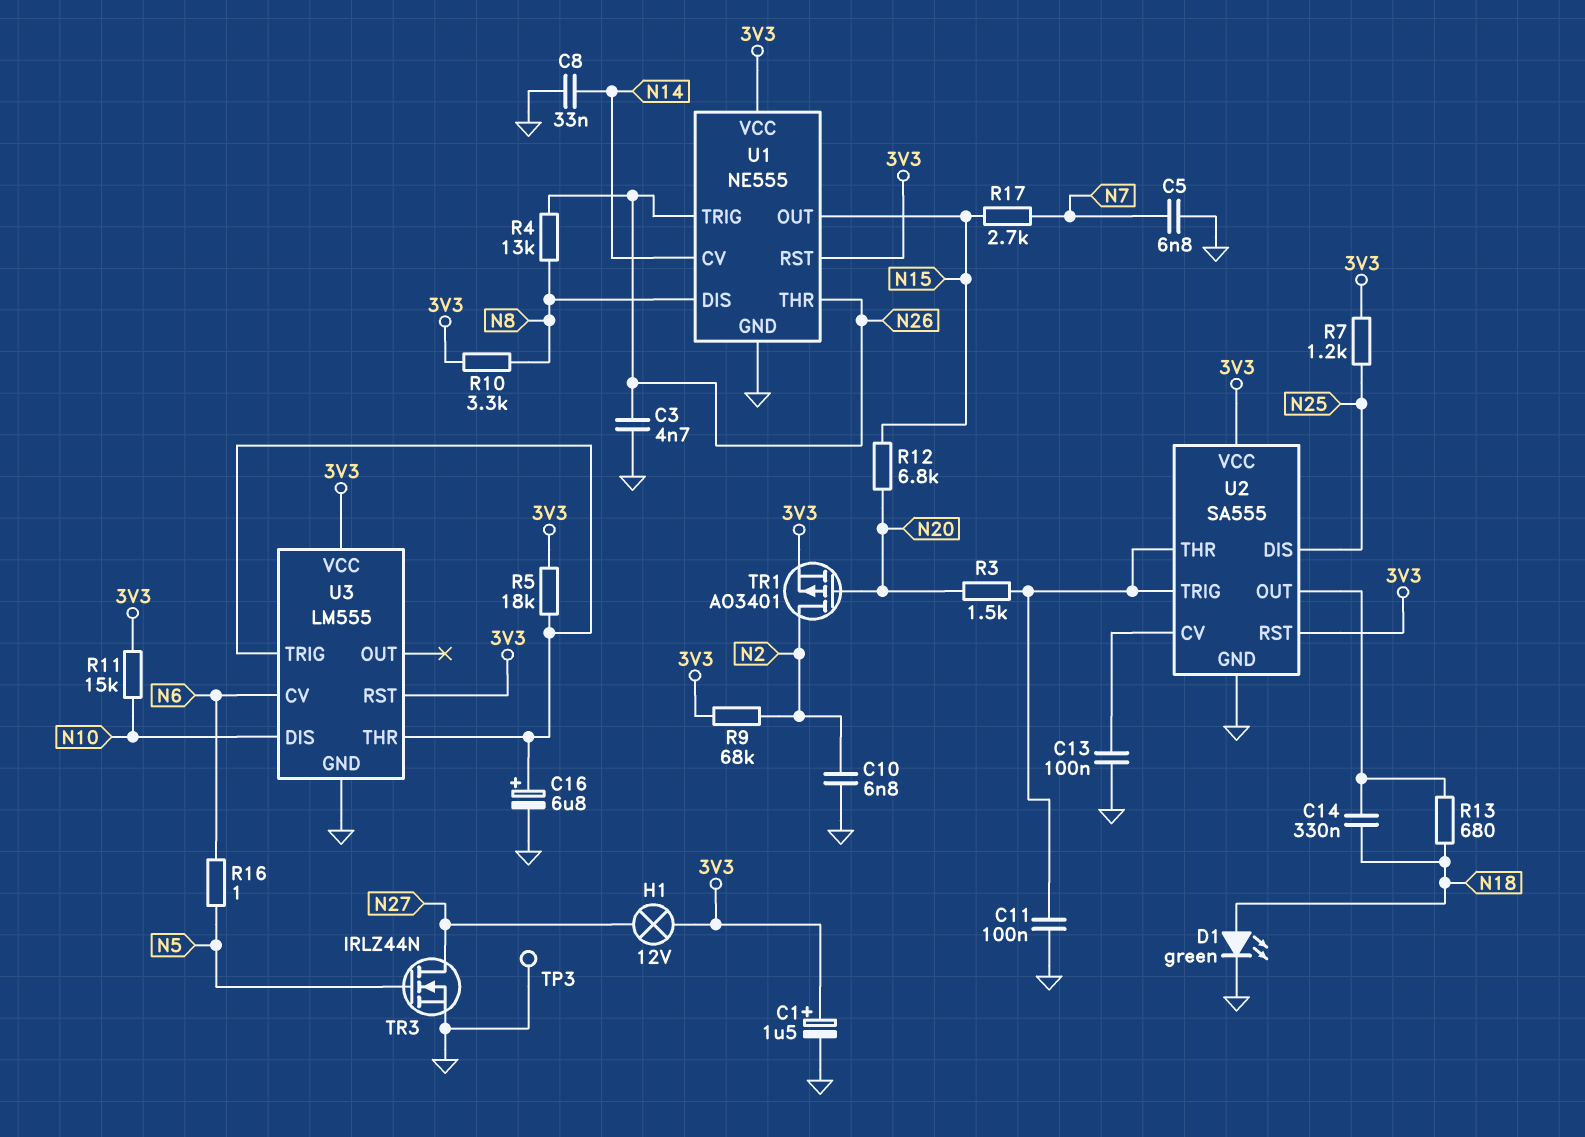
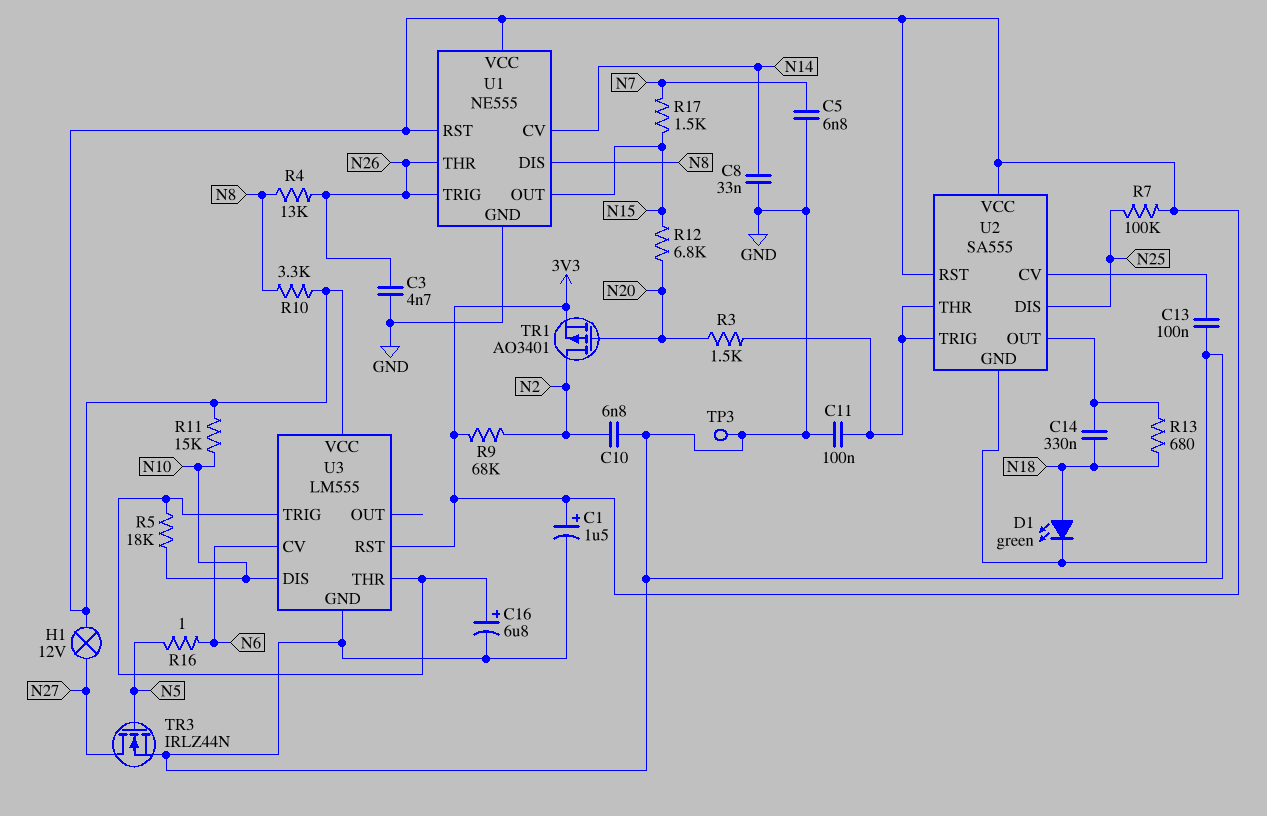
R5: 18k (3V3, U3/THR) -> 18k (N10, U3/THR)
R7: 1.2k (3V3, N25) -> 100k (3V3, N25)
R17: 2.7k (N7, N15) -> 1.5k (N7, N15)

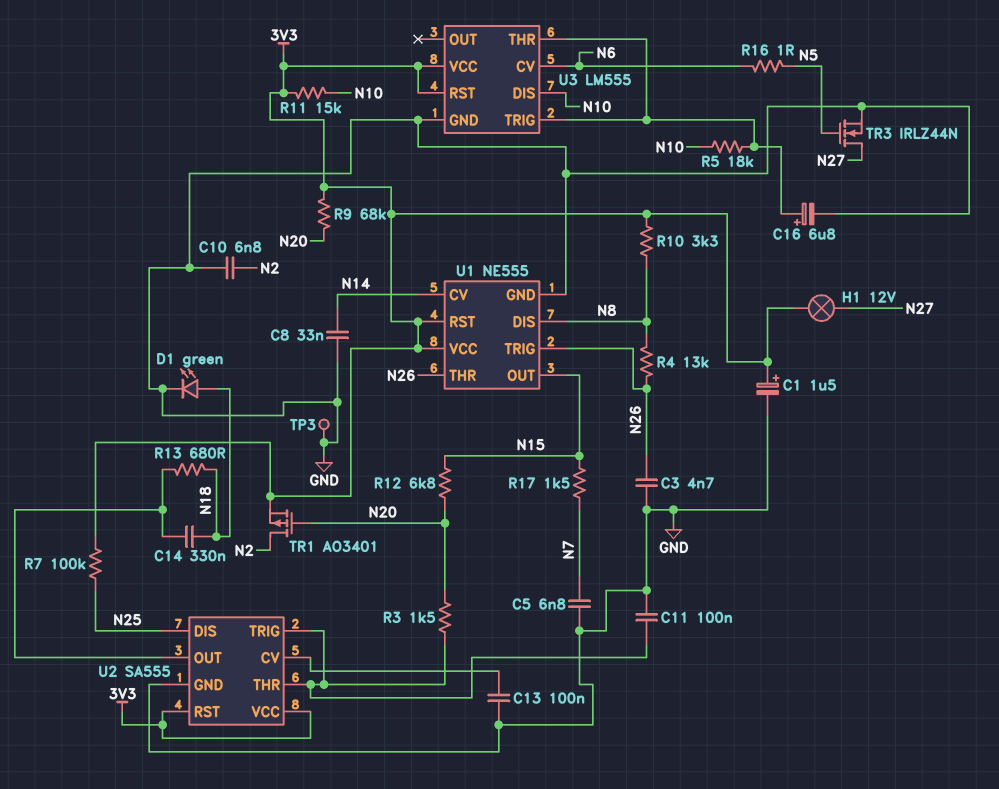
R9: 68k (3V3, N2) -> 68k (3V3, N20)

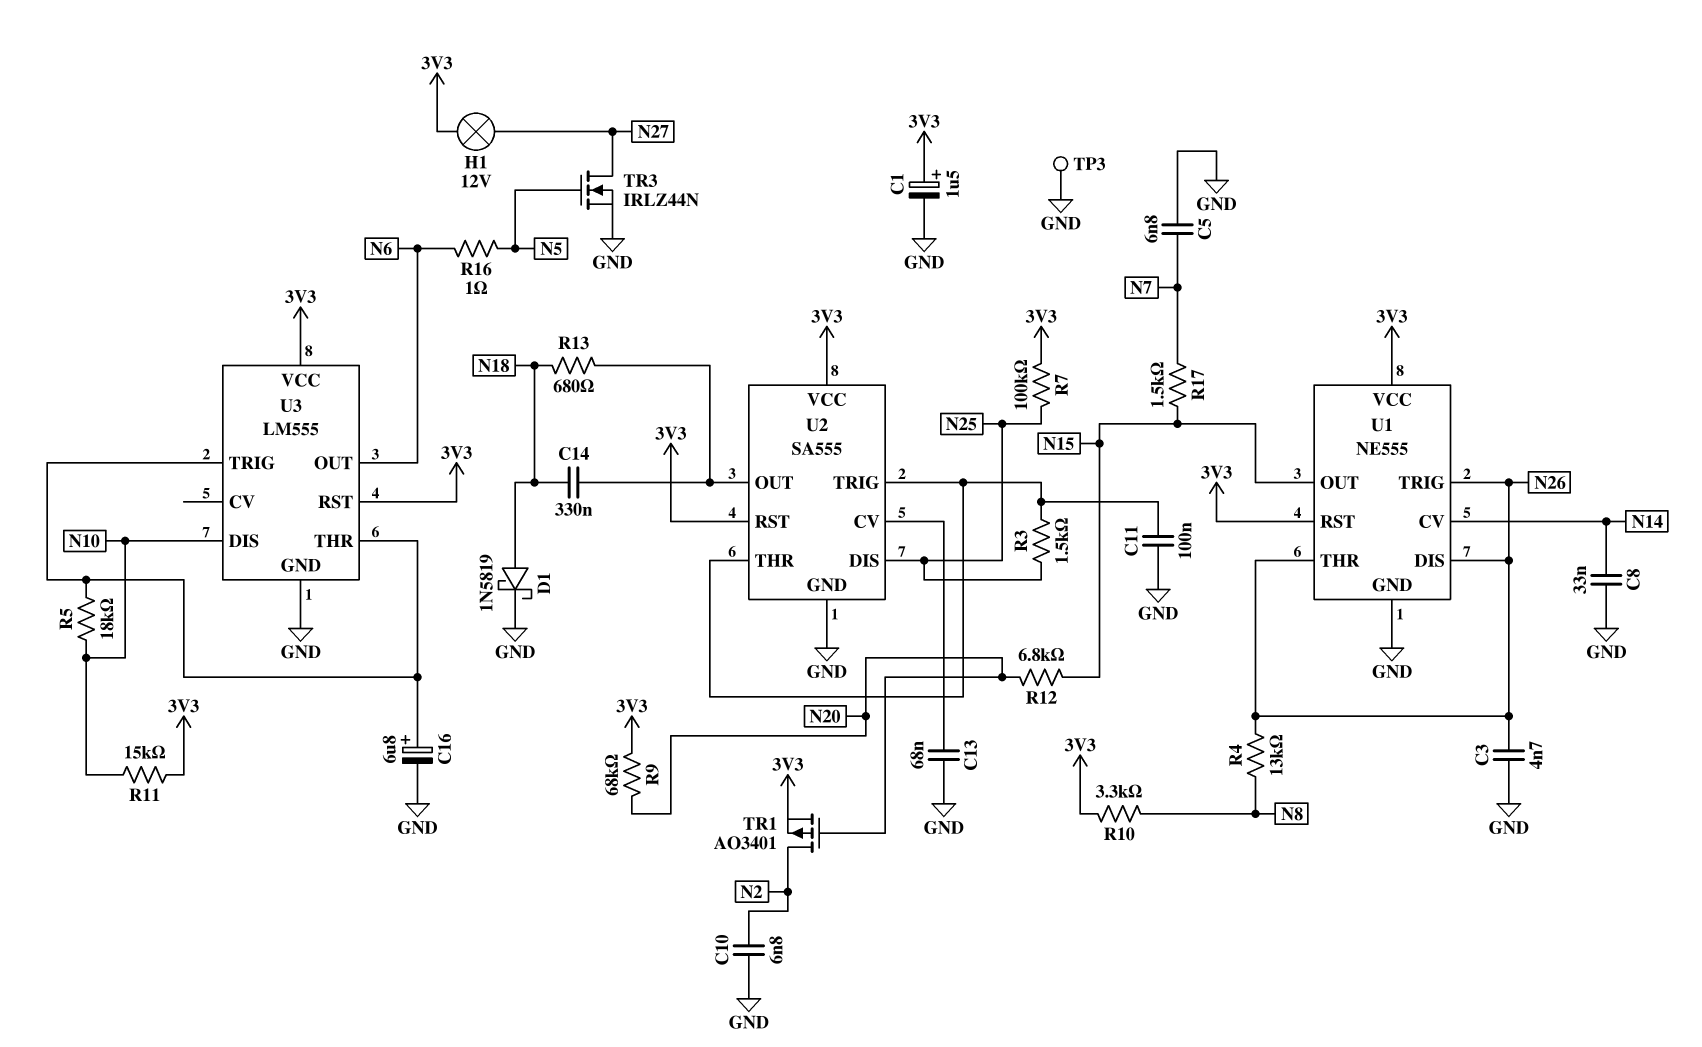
C13: 100nF (GND, U2/CV) -> 68nF (GND, U2/CV)
D1: LED green (A N18, K GND) -> schottky 1N5819 (A N18, K GND)
R3: 1.5k (N20, U2/THR) -> 1.5k (N25, U2/THR)
U1 pin DIS: N8 -> N26
U3 pin CV: N6 -> none
U3 pin OUT: none -> N6

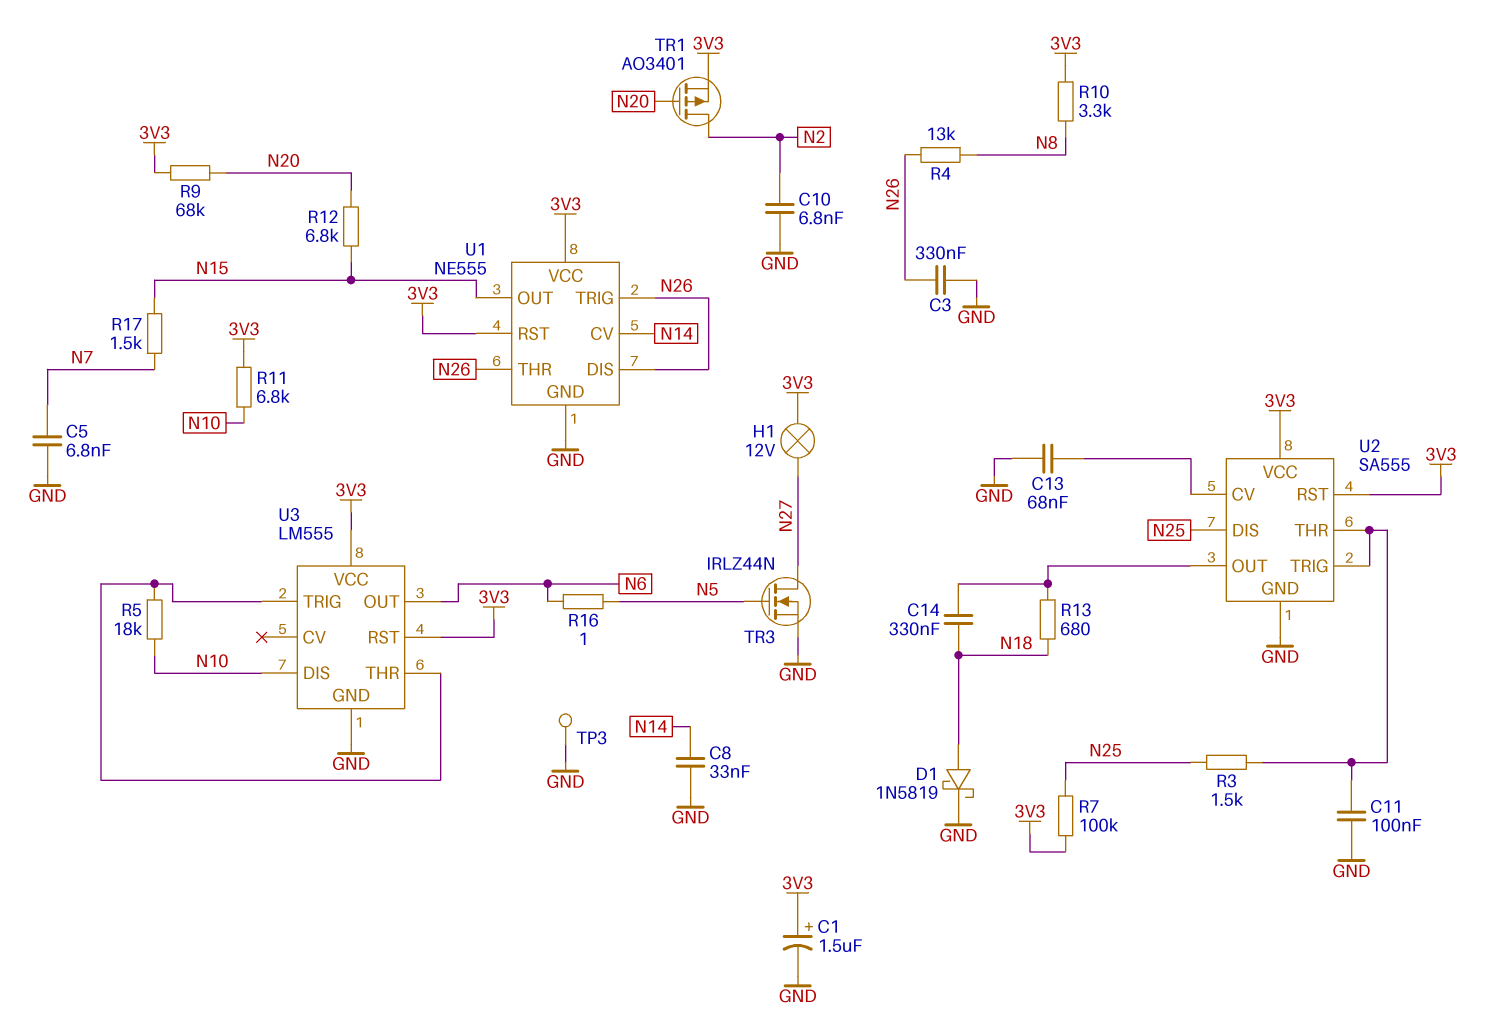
C3: 4.7nF (GND, N26) -> 330nF (GND, N26)
C16: 6.8uF (plus U3/THR, minus GND) -> none
R11: 15k (3V3, N10) -> 6.8k (3V3, N10)

